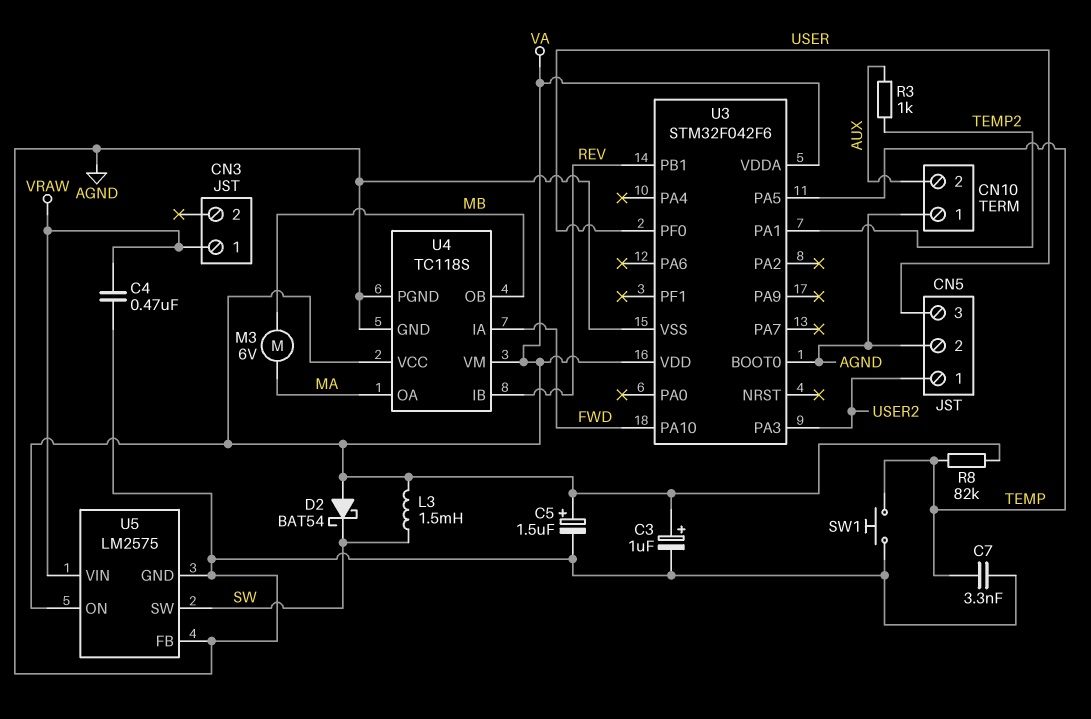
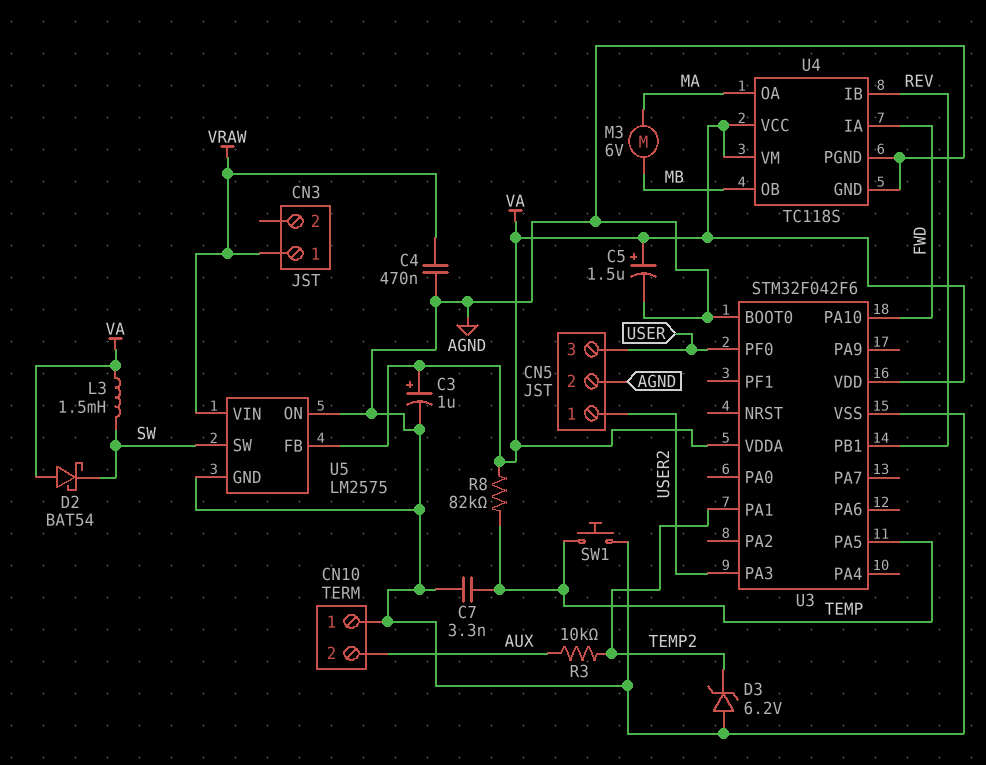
D3: none -> zener 6.2V (A AGND, K TEMP2)
R3: 1k (AUX, TEMP2) -> 10k (AUX, TEMP2)
U5 pin FB: AGND -> VA
U5 pin ON: VA -> AGND

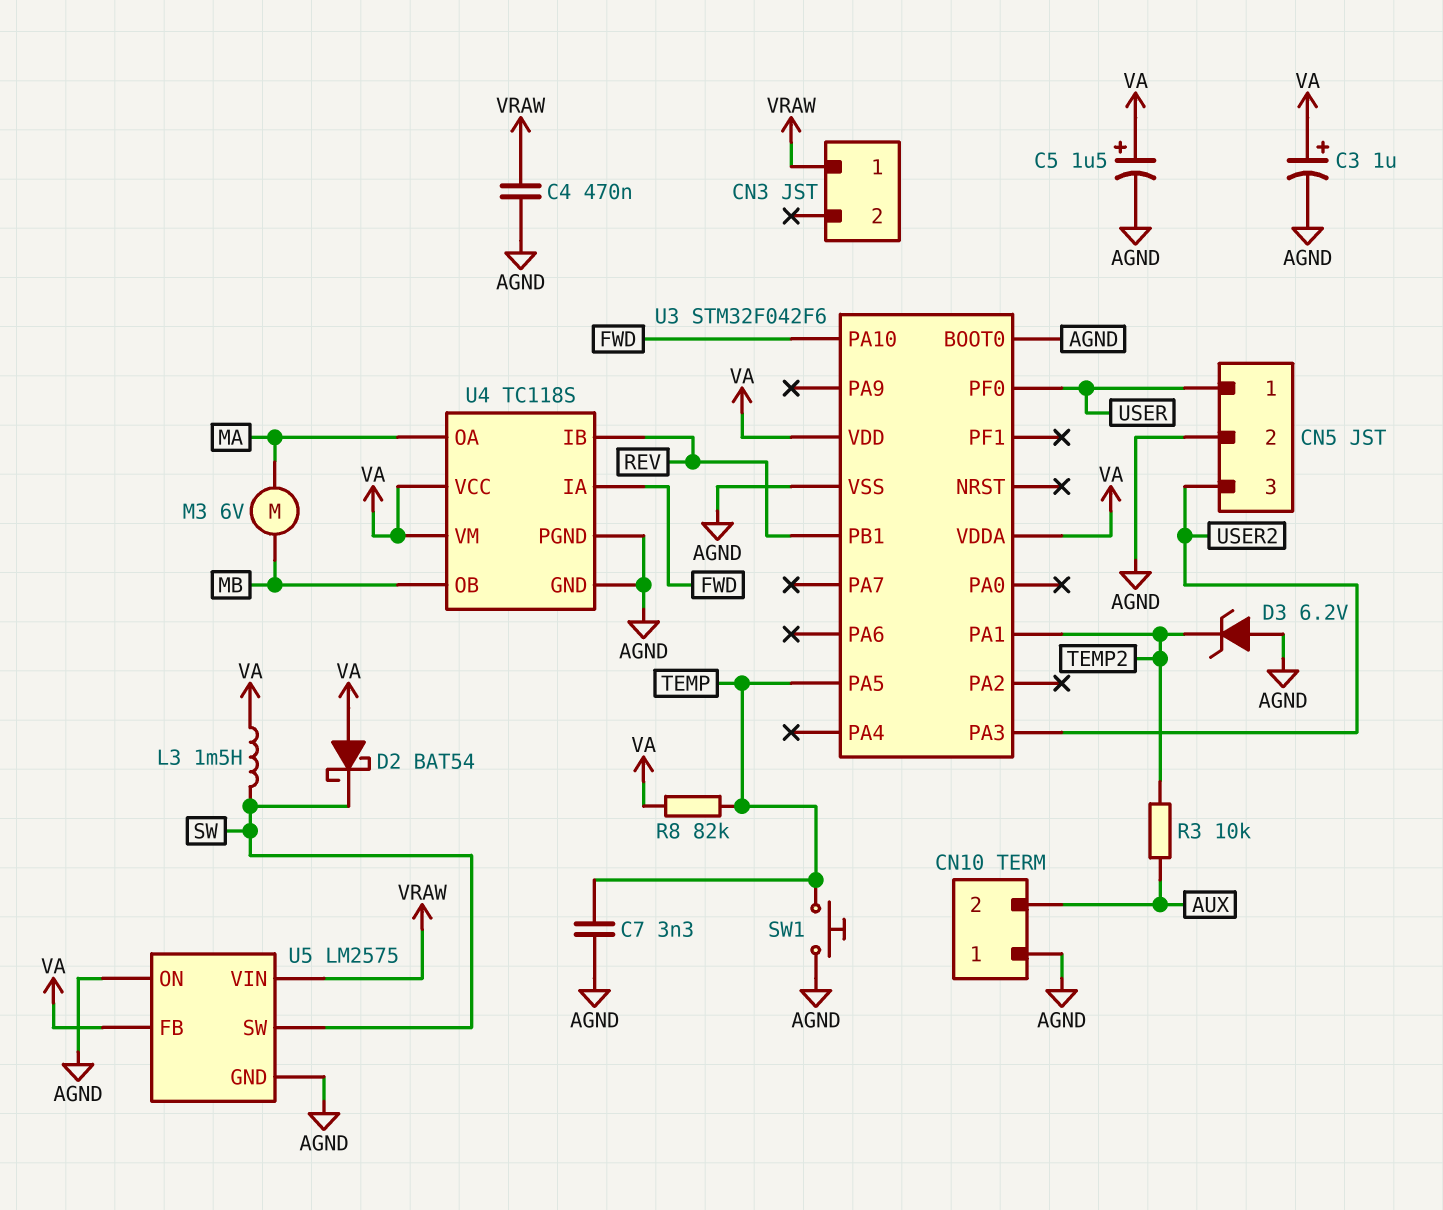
CN5 pin 1: USER2 -> USER
CN5 pin 3: USER -> USER2

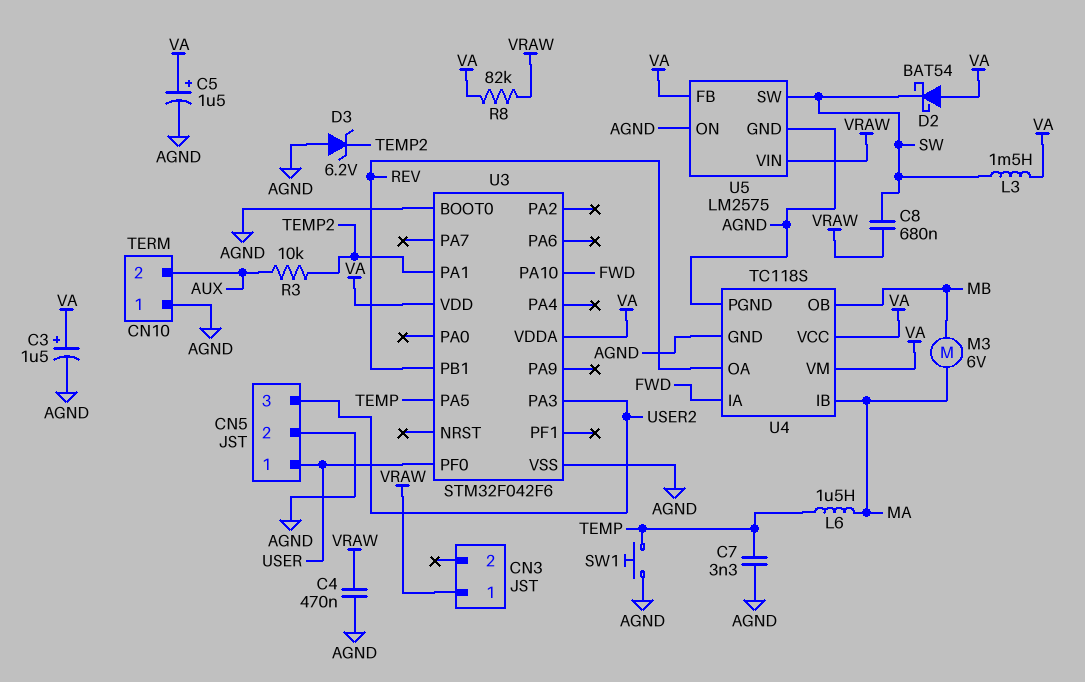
C3: 1uF (plus VA, minus AGND) -> 1.5uF (plus VA, minus AGND)
C8: none -> 680nF (SW, VRAW)
L6: none -> 1.5uH (MA, TEMP)
R8: 82k (TEMP, VA) -> 82k (VA, VRAW)
U4 pin IB: REV -> MA
U4 pin OA: MA -> REV

